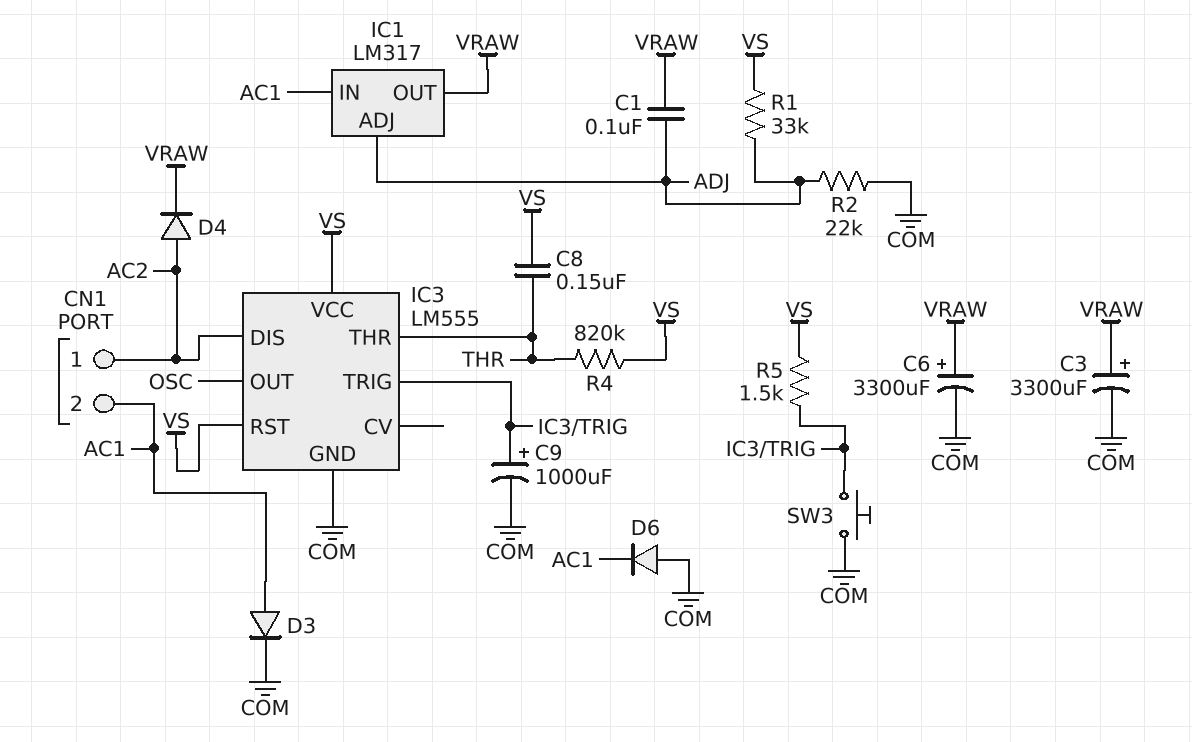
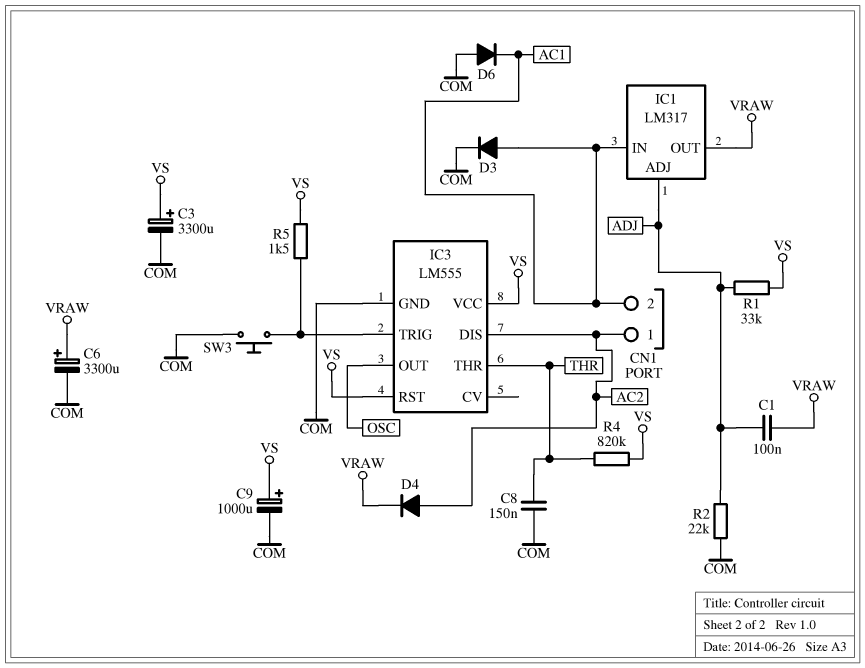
C3: 3300uF (plus VRAW, minus COM) -> 3300uF (plus VS, minus COM)
C8: 150nF (THR, VS) -> 150nF (COM, THR)
C9: 1000uF (plus IC3/TRIG, minus COM) -> 1000uF (plus VS, minus COM)

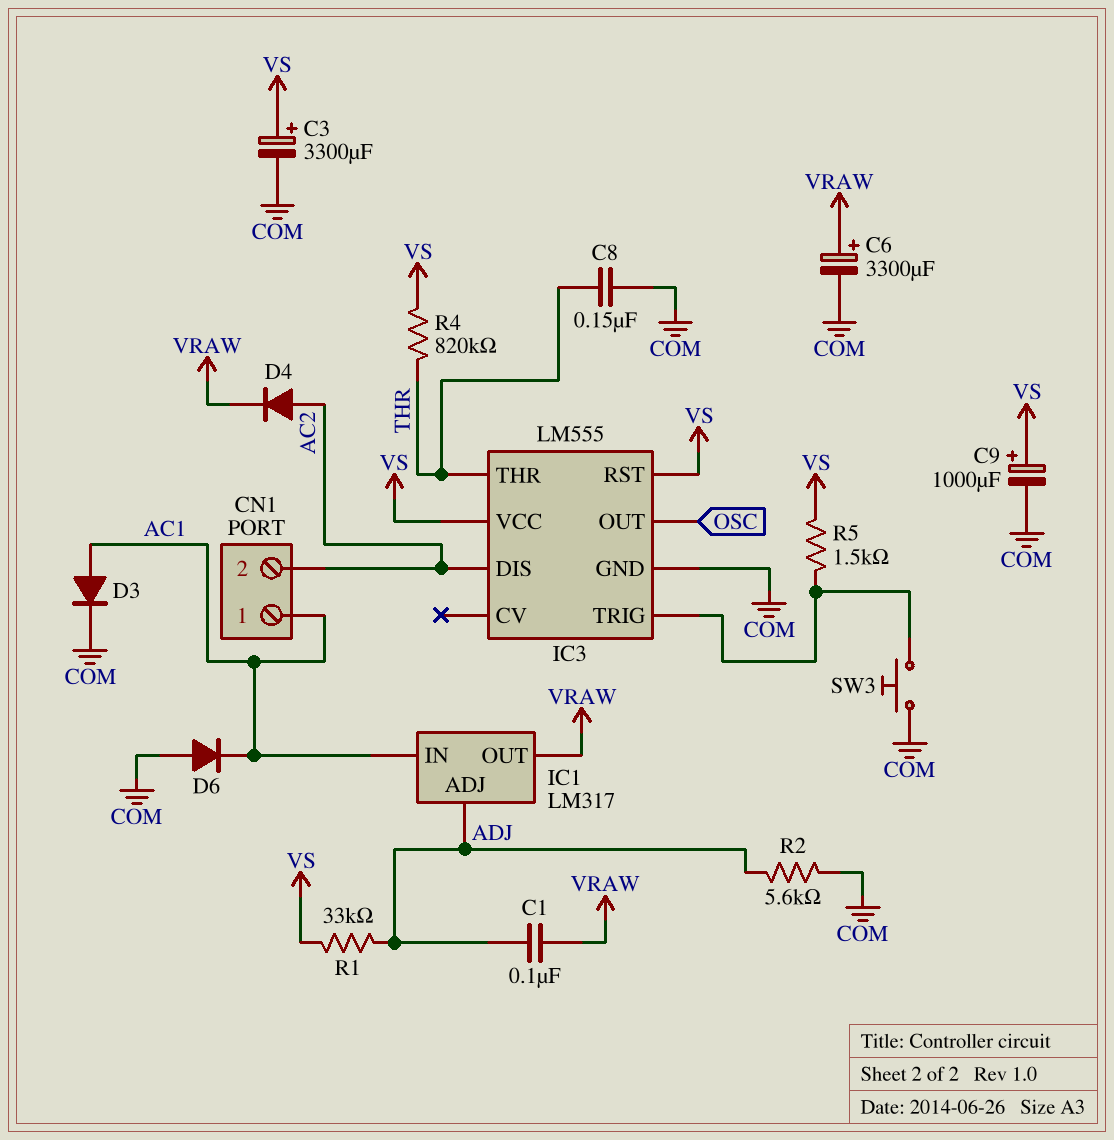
CN1 pin 1: AC2 -> AC1
CN1 pin 2: AC1 -> AC2
R2: 22k (ADJ, COM) -> 5.6k (ADJ, COM)

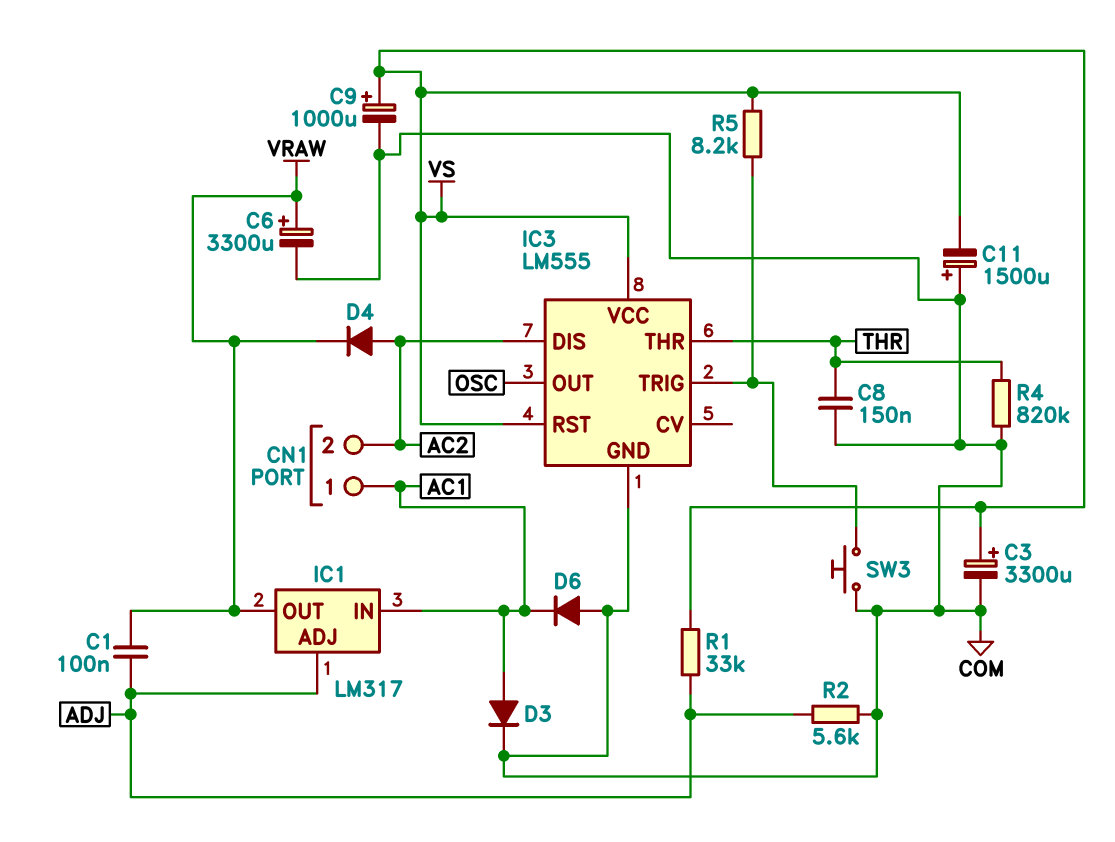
C11: none -> 1500uF (plus COM, minus VS)
R4: 820k (THR, VS) -> 820k (COM, THR)
R5: 1.5k (IC3/TRIG, VS) -> 8.2k (IC3/TRIG, VS)

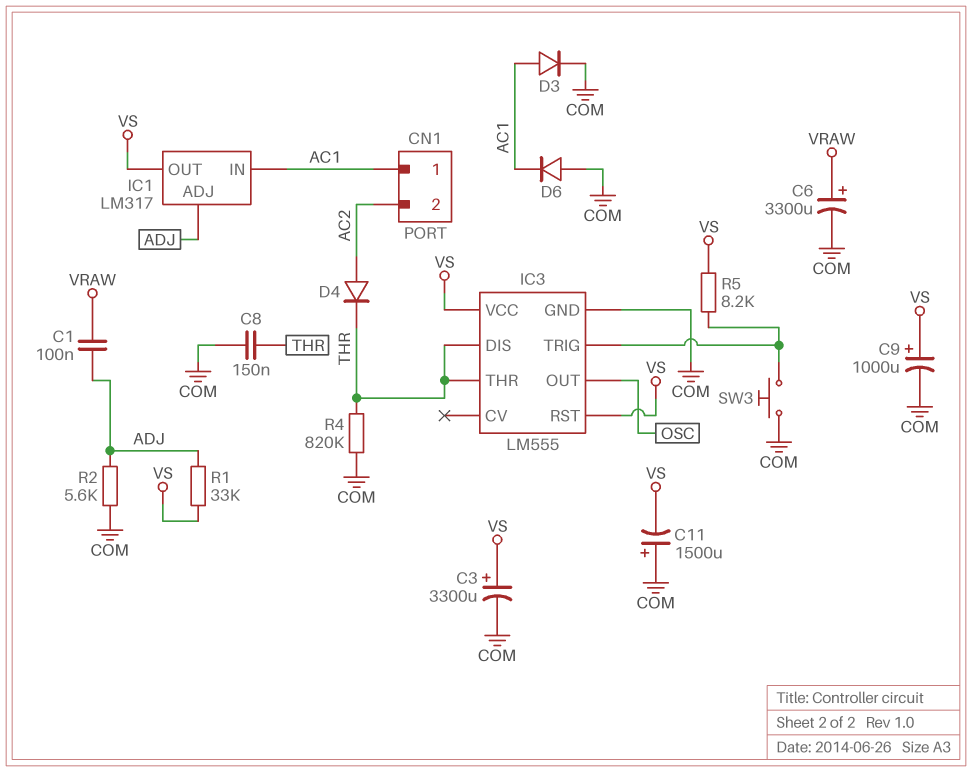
D4: diode (A AC2, K VRAW) -> diode (A AC2, K THR)
IC1 pin OUT: VRAW -> VS
IC3 pin DIS: AC2 -> THR

